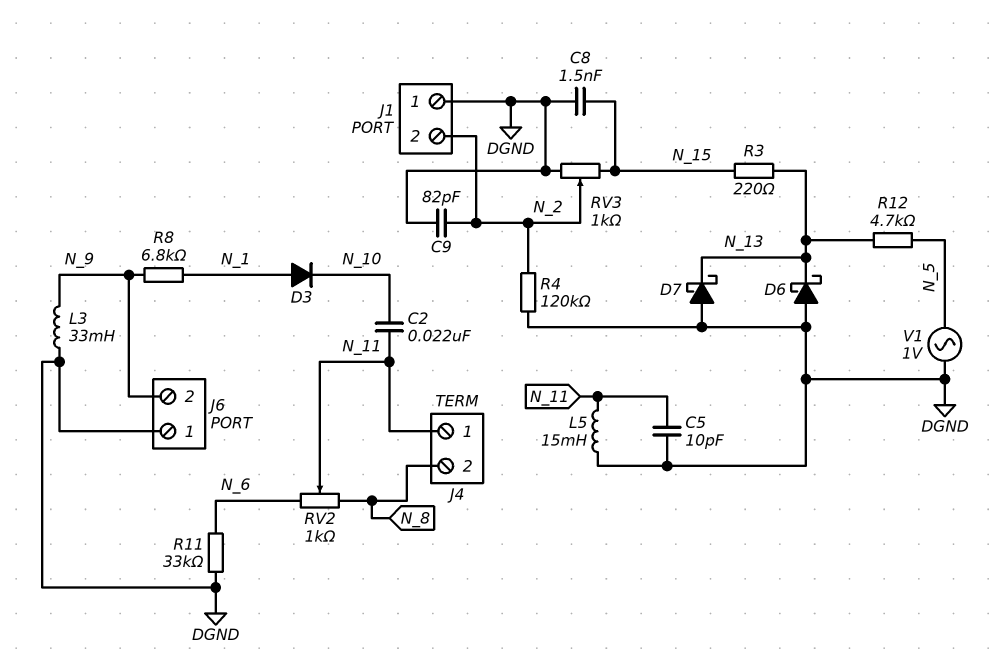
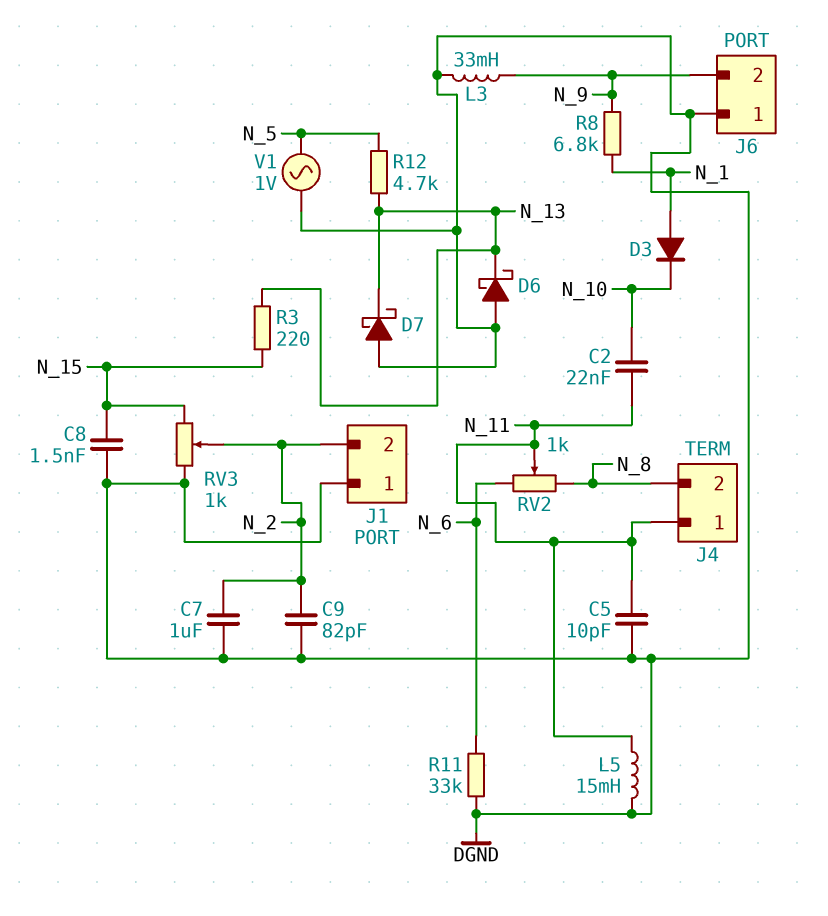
C7: none -> 1uF (DGND, N_2)
R4: 120k (DGND, N_2) -> none

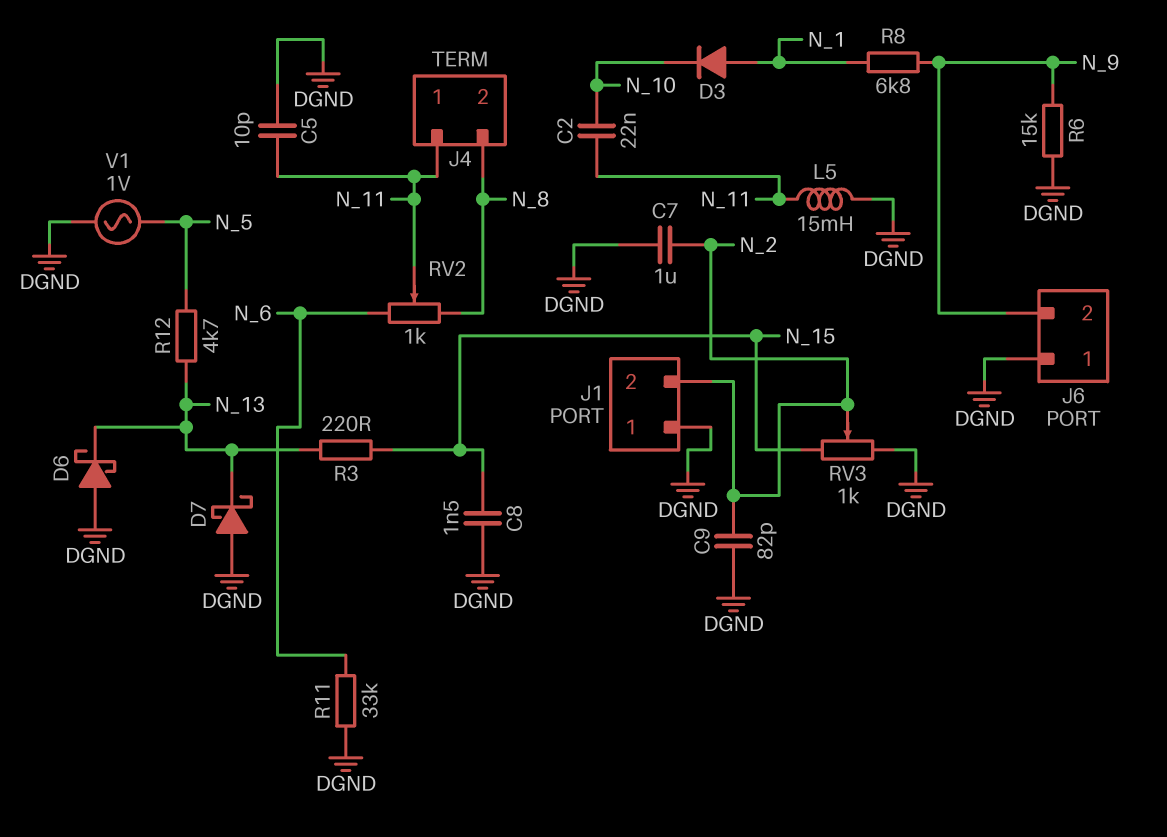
L3: 33mH (DGND, N_9) -> none
R6: none -> 15k (DGND, N_9)

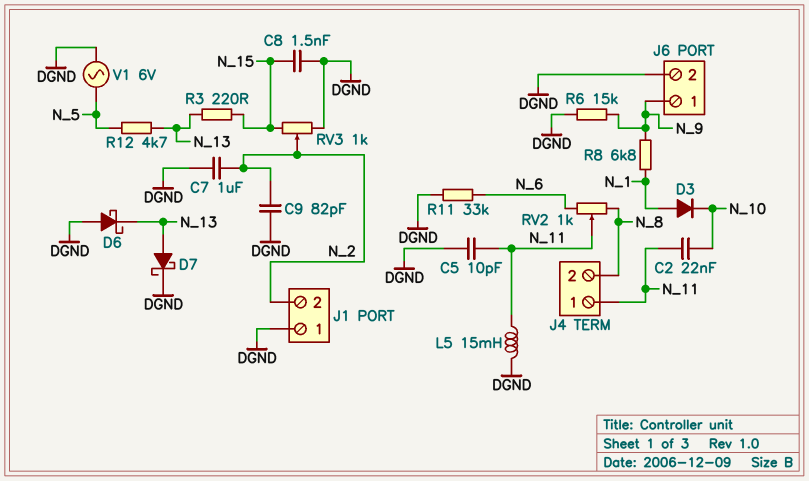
D7: schottky (A DGND, K N_13) -> schottky (A N_13, K DGND)
J6 pin 1: DGND -> N_9
J6 pin 2: N_9 -> DGND
V1: AC 1V (DGND, N_5) -> AC 6V (DGND, N_5)

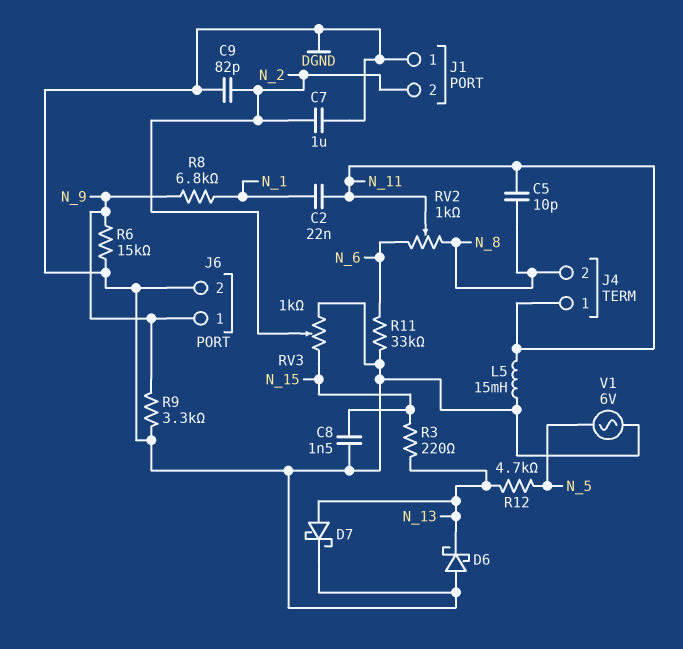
C2: 22nF (N_10, N_11) -> 22nF (N_1, N_11)
C5: 10pF (DGND, N_11) -> 10pF (N_8, N_11)
D3: diode (A N_1, K N_10) -> none
R9: none -> 3.3k (DGND, N_9)

